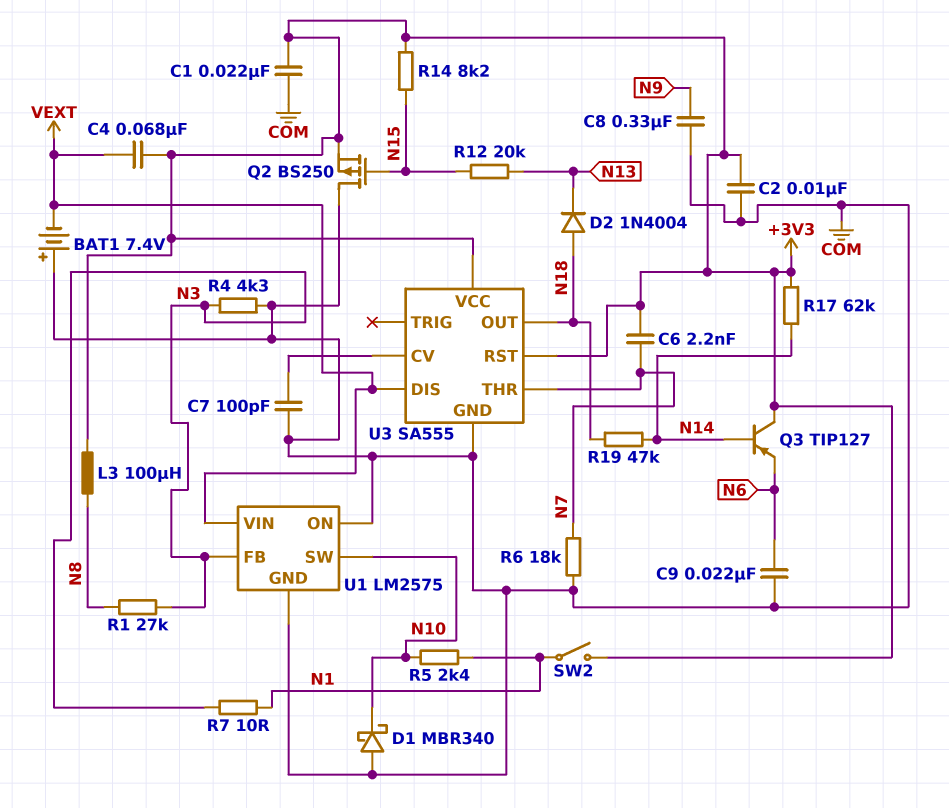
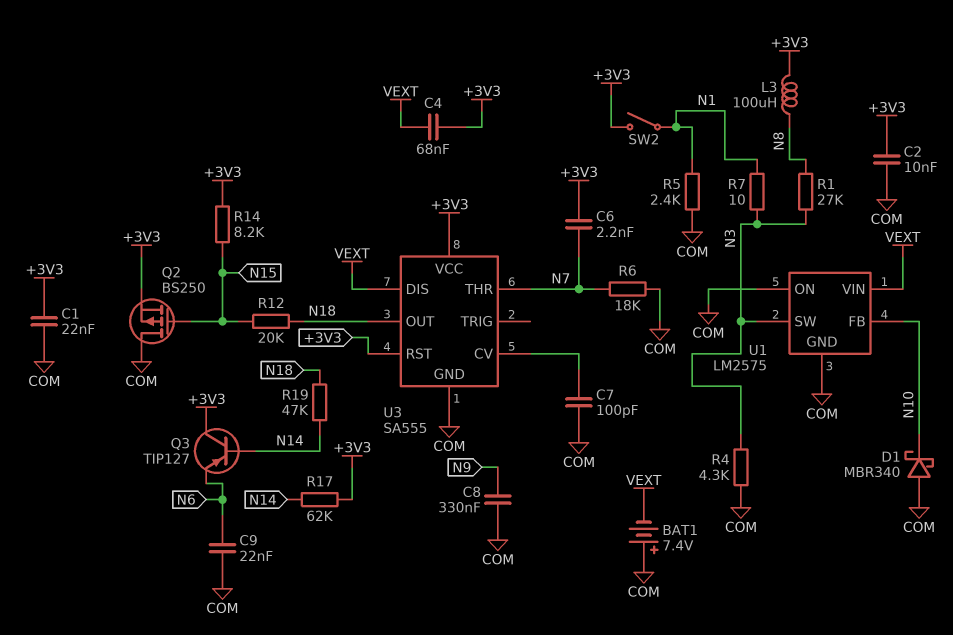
D2: diode 1N4004 (A N18, K N13) -> none
R5: 2.4k (N1, N10) -> 2.4k (COM, N1)
R12: 20k (N13, N15) -> 20k (N15, N18)
U1 pin FB: N3 -> N10
U1 pin SW: N10 -> N3

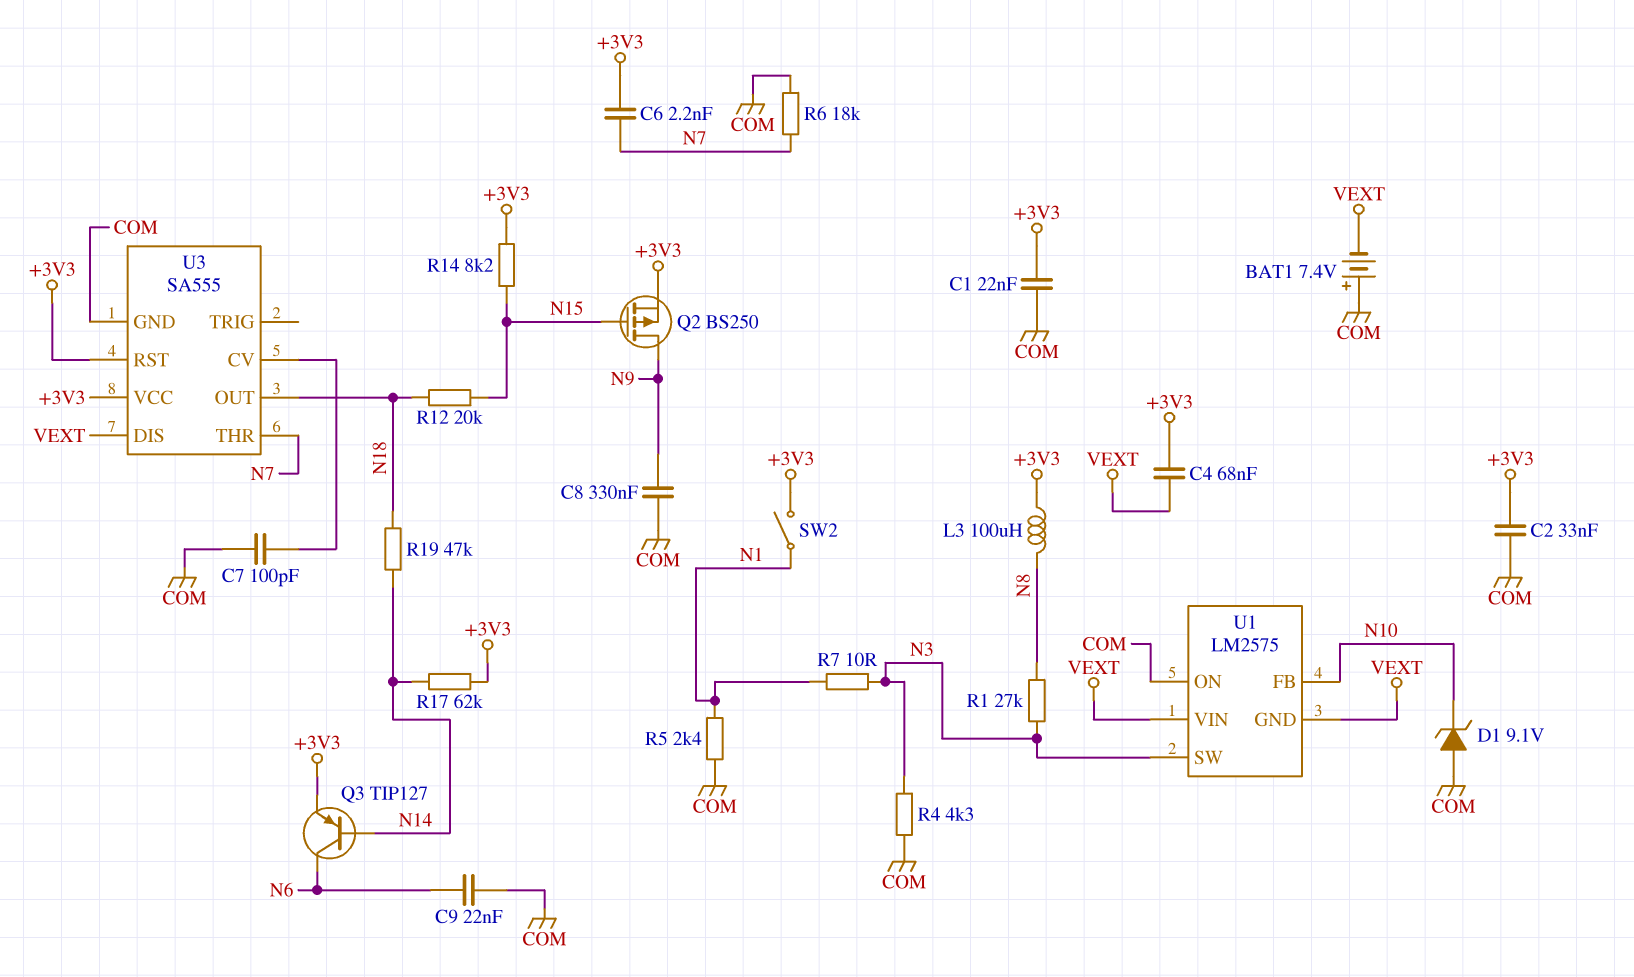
C2: 10nF (+3V3, COM) -> 33nF (+3V3, COM)
D1: schottky MBR340 (A COM, K N10) -> zener 9.1V (A COM, K N10)
Q2: PMOS BS250 (G N15, D COM, S +3V3) -> PMOS BS250 (G N15, D N9, S +3V3)
Q3: PNP TIP127 (B N14, C +3V3, E N6) -> PNP TIP127 (B N14, C N6, E +3V3)
U1 pin GND: COM -> VEXT

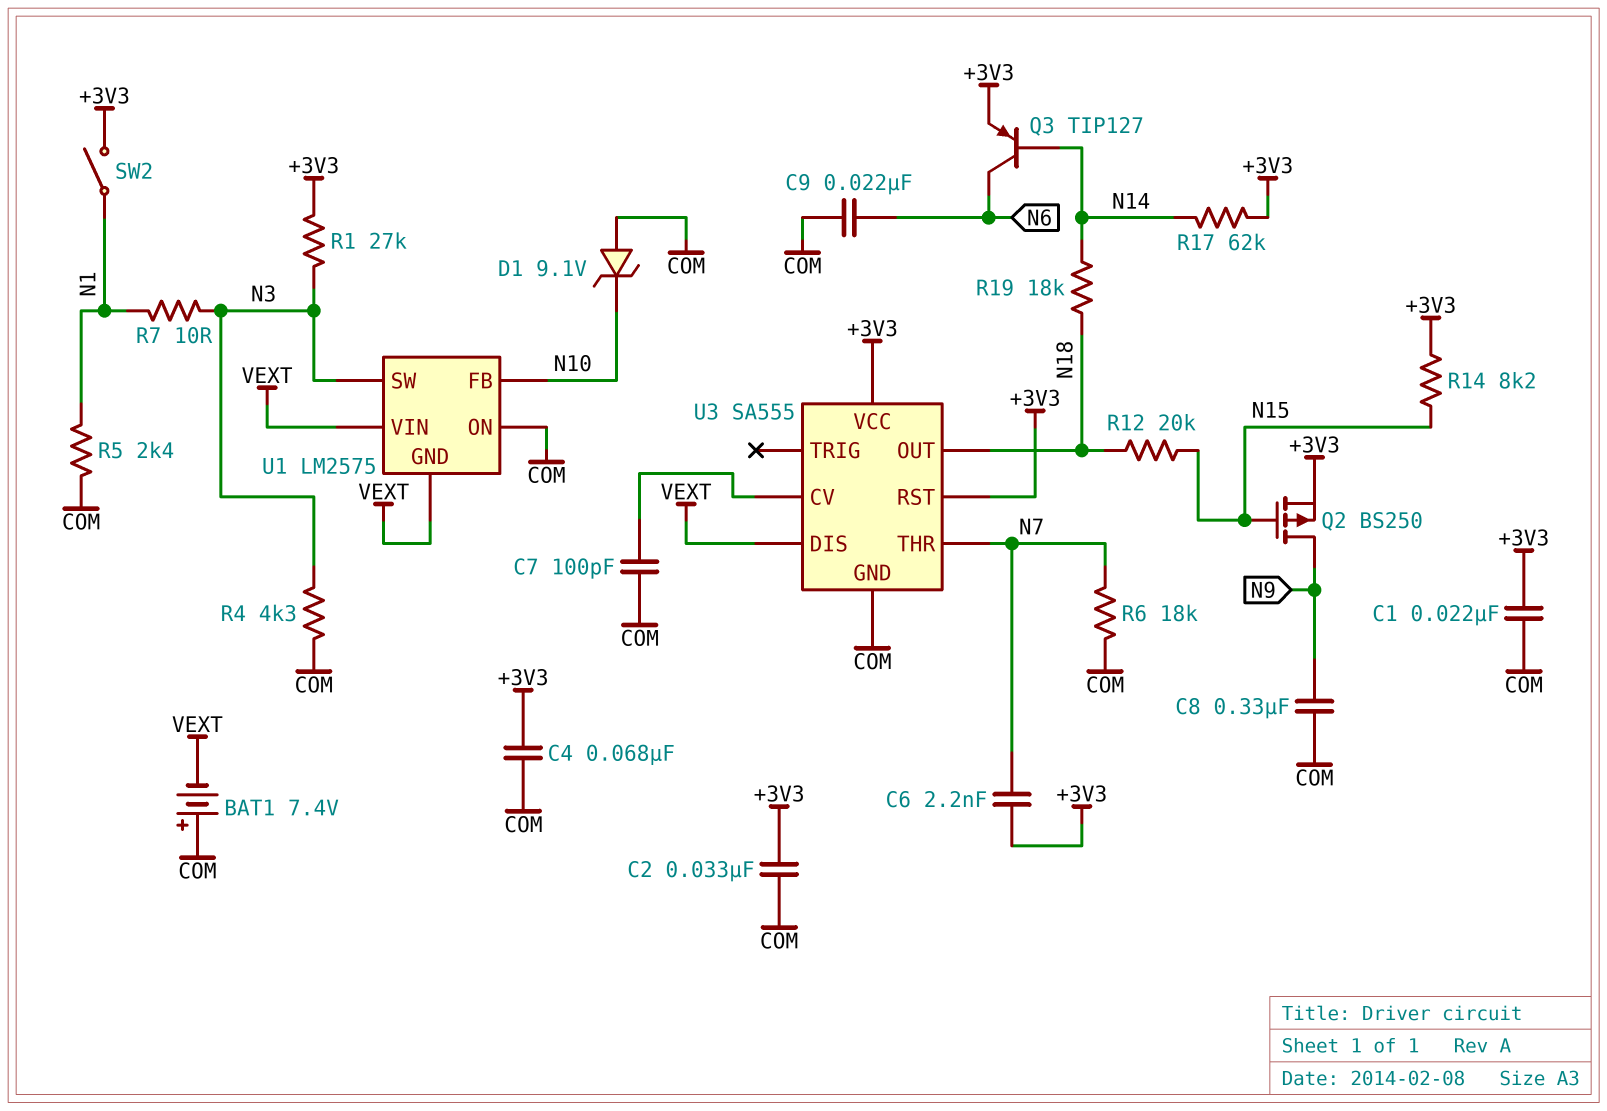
C4: 68nF (+3V3, VEXT) -> 68nF (+3V3, COM)
L3: 100uH (+3V3, N8) -> none
R1: 27k (N3, N8) -> 27k (+3V3, N3)
R19: 47k (N14, N18) -> 18k (N14, N18)

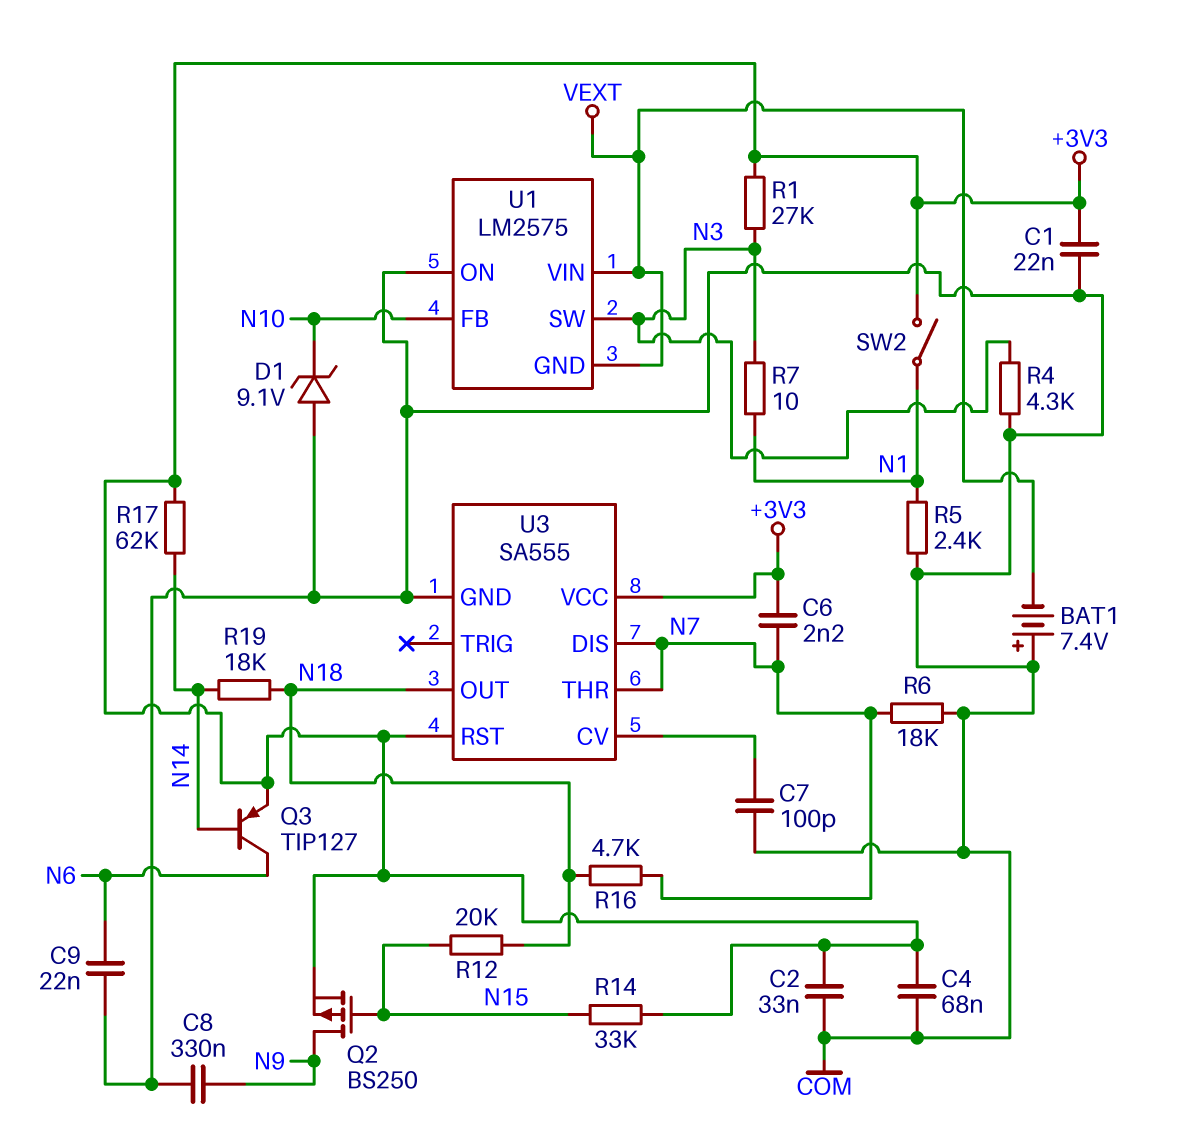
R14: 8.2k (+3V3, N15) -> 33k (+3V3, N15)
R16: none -> 4.7k (N7, N18)
U3 pin DIS: VEXT -> N7

